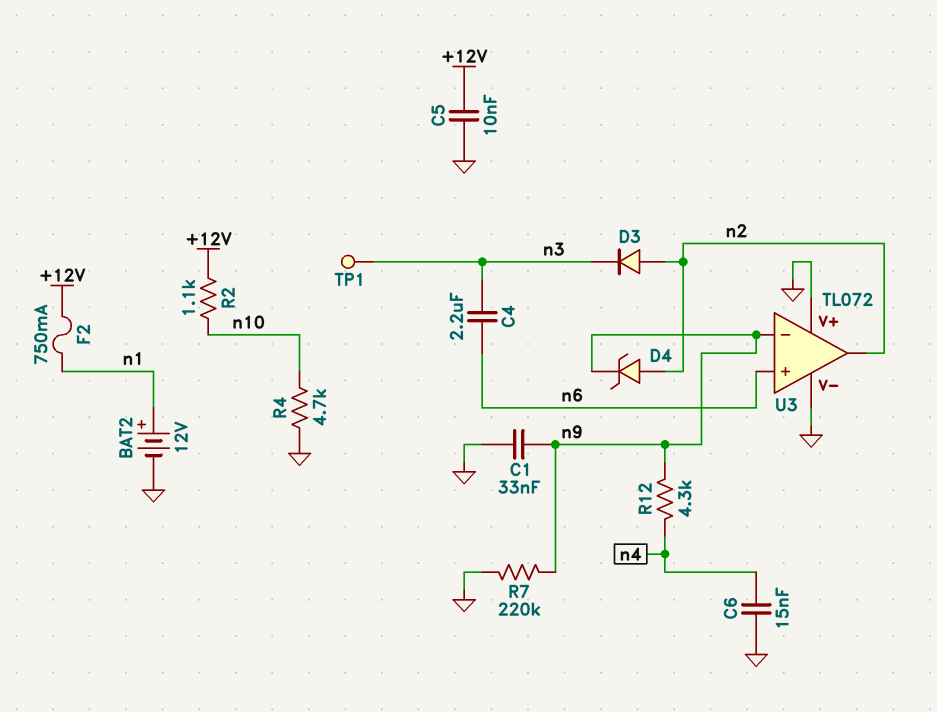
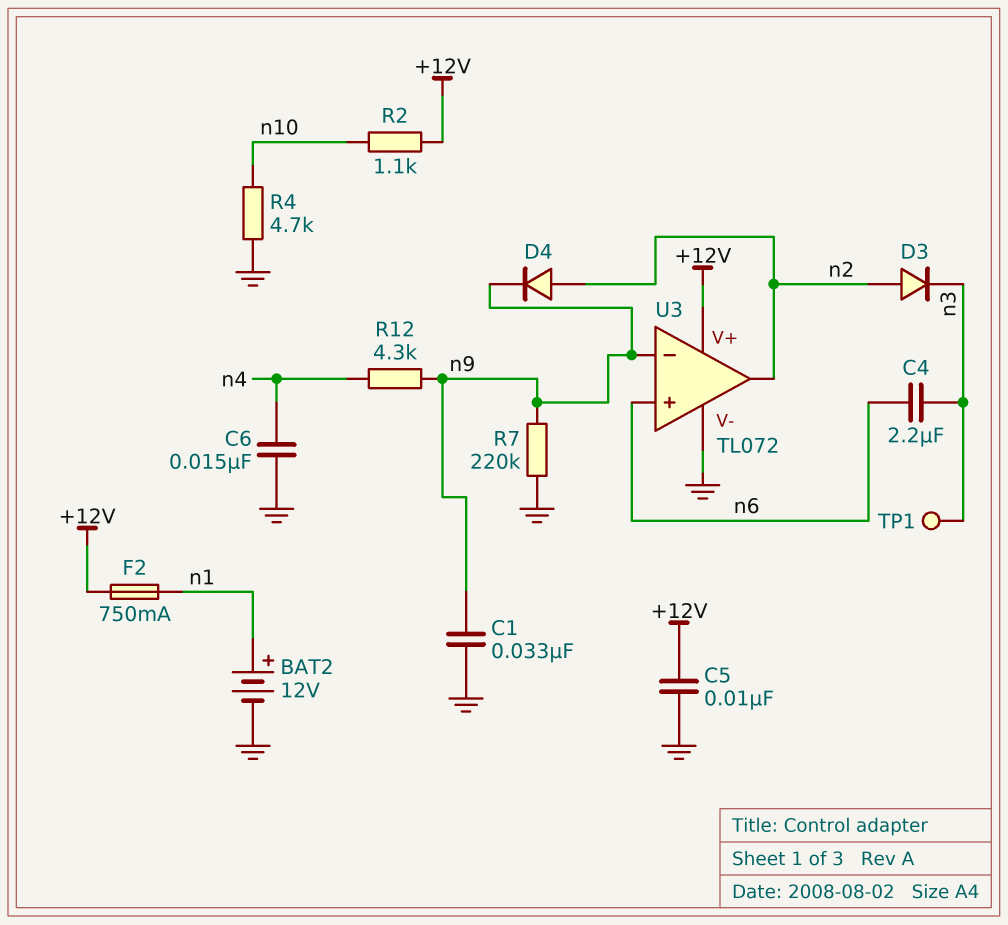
D4: zener (A n2, K n9) -> diode (A n2, K n9)
U3 pin V+: GND -> +12V

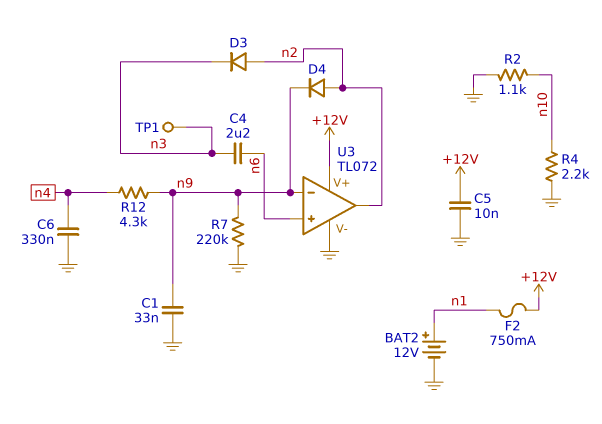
C6: 15nF (GND, n4) -> 330nF (GND, n4)
R2: 1.1k (+12V, n10) -> 1.1k (GND, n10)
R4: 4.7k (GND, n10) -> 2.2k (GND, n10)

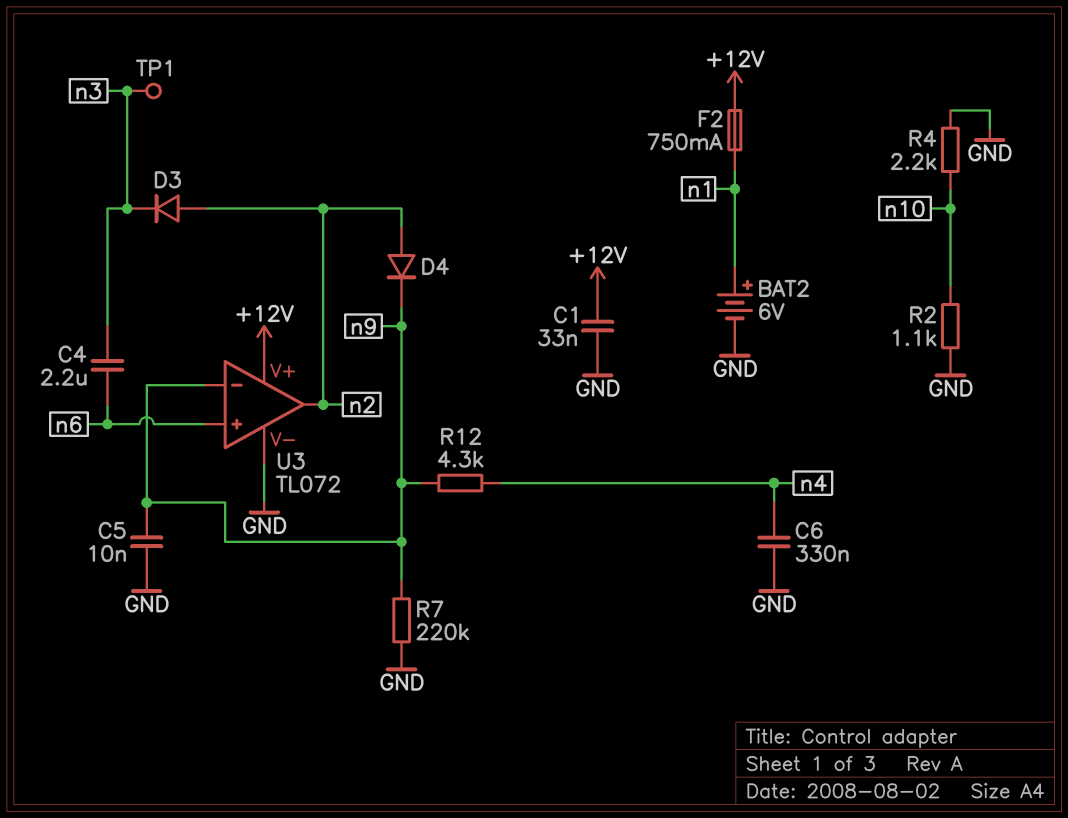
BAT2: 12V (plus n1, minus GND) -> 6V (plus n1, minus GND)
C1: 33nF (GND, n9) -> 33nF (+12V, GND)
C5: 10nF (+12V, GND) -> 10nF (GND, n9)

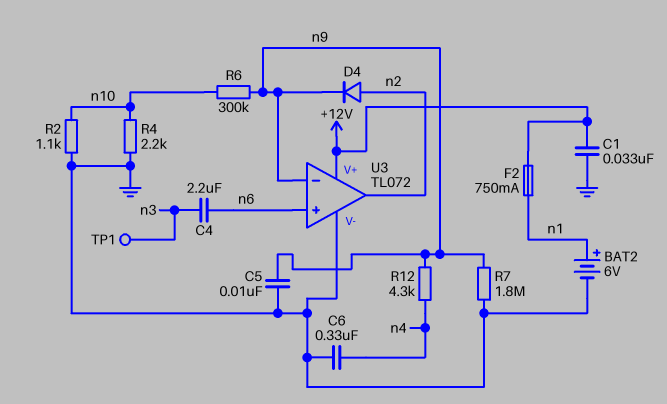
D3: diode (A n2, K n3) -> none
R6: none -> 300k (n9, n10)
R7: 220k (GND, n9) -> 1.8M (GND, n9)

